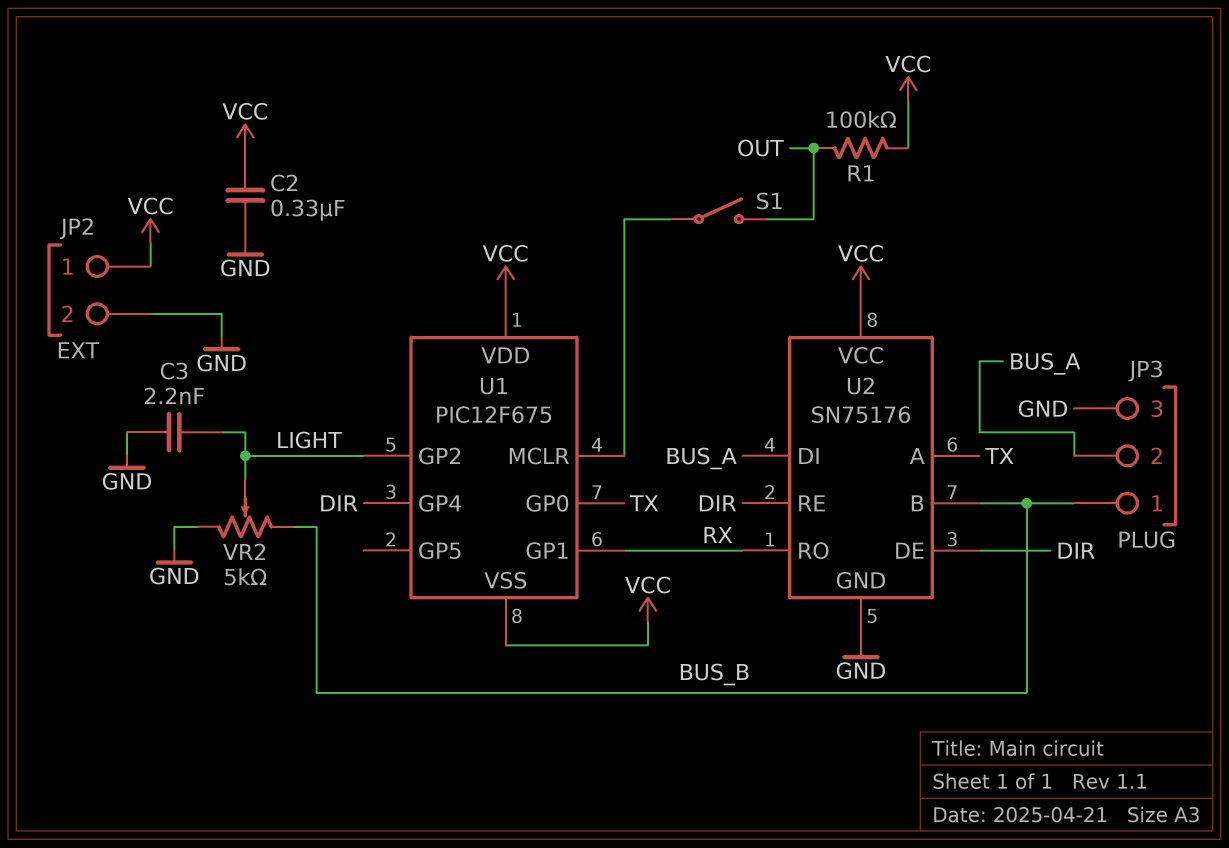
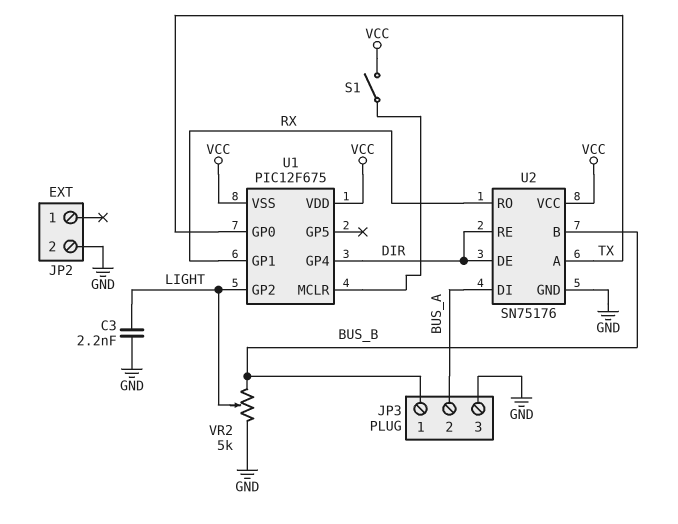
C2: 330nF (GND, VCC) -> none
JP2 pin 1: VCC -> none
R1: 100k (OUT, VCC) -> none
S1: switch (OUT, U1/MCLR) -> switch (U1/MCLR, VCC)

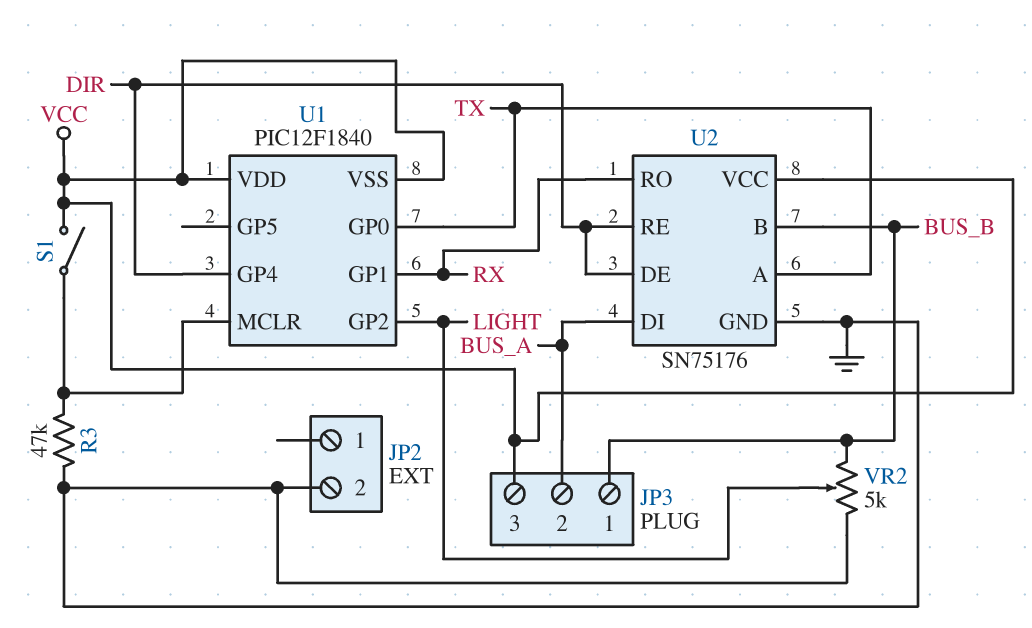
C3: 2.2nF (GND, LIGHT) -> none
JP3 pin 3: GND -> VCC
R3: none -> 47k (GND, U1/MCLR)
U1: PIC12F675 -> PIC12F1840

